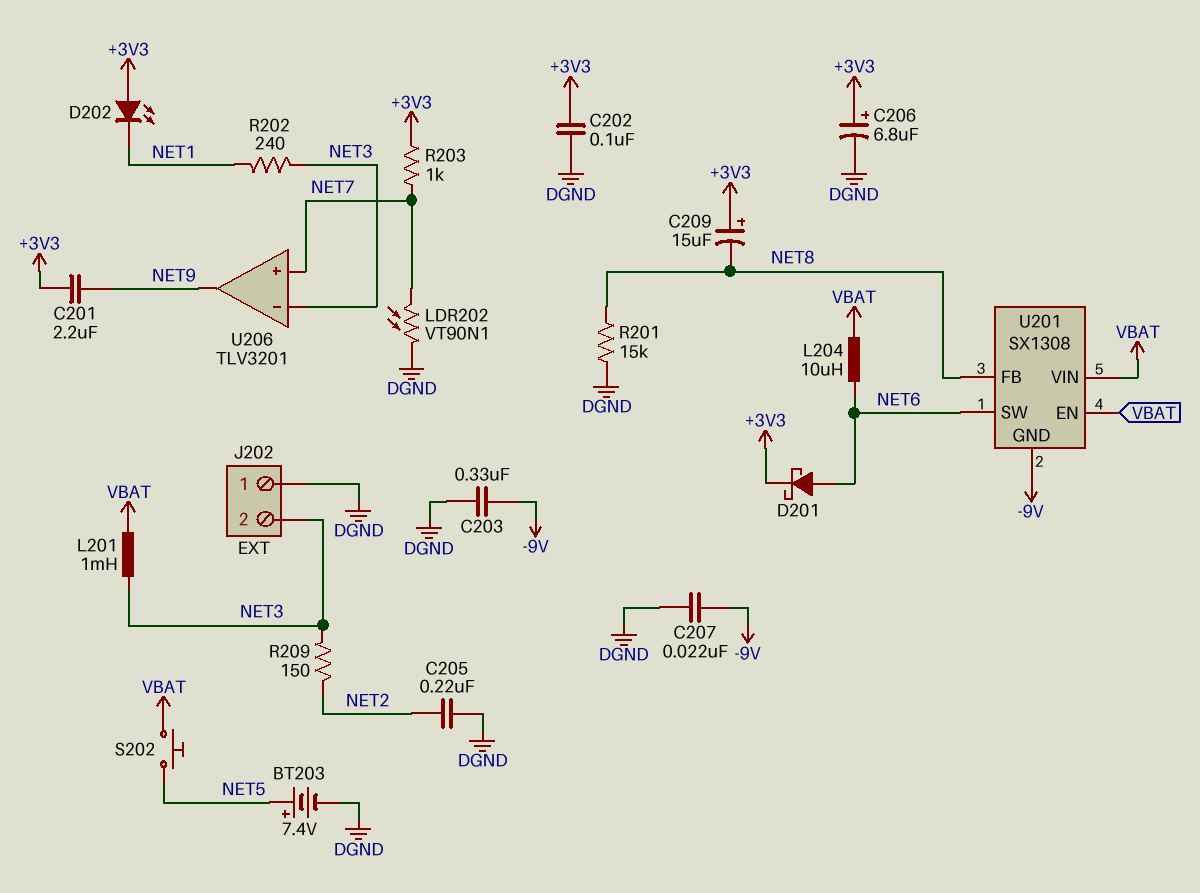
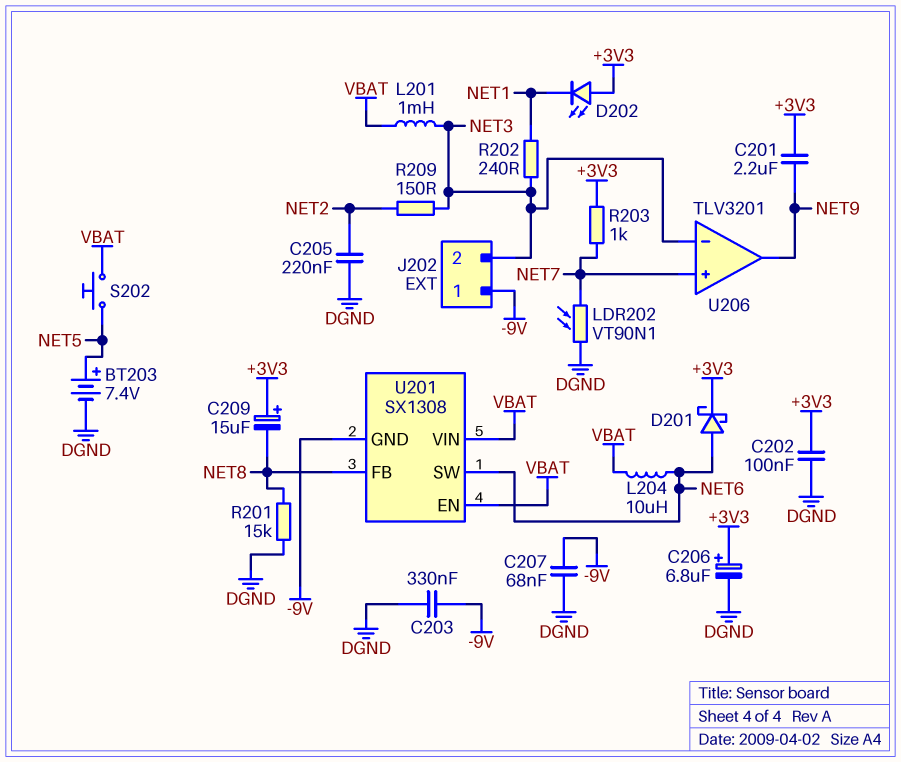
C207: 22nF (-9V, DGND) -> 68nF (-9V, DGND)
J202 pin 1: DGND -> -9V

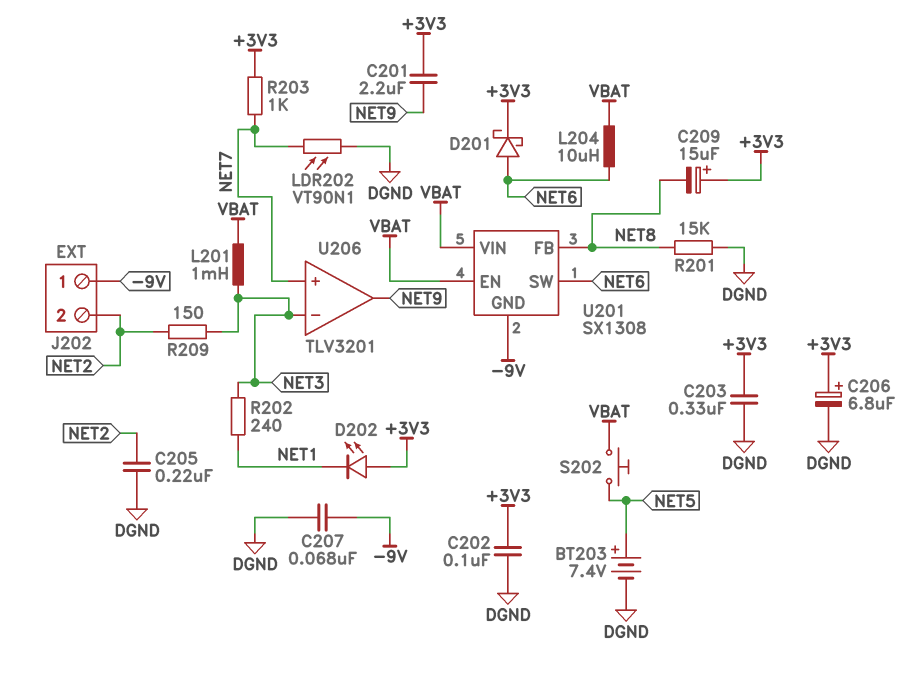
C203: 330nF (-9V, DGND) -> 330nF (+3V3, DGND)
J202 pin 2: NET3 -> NET2

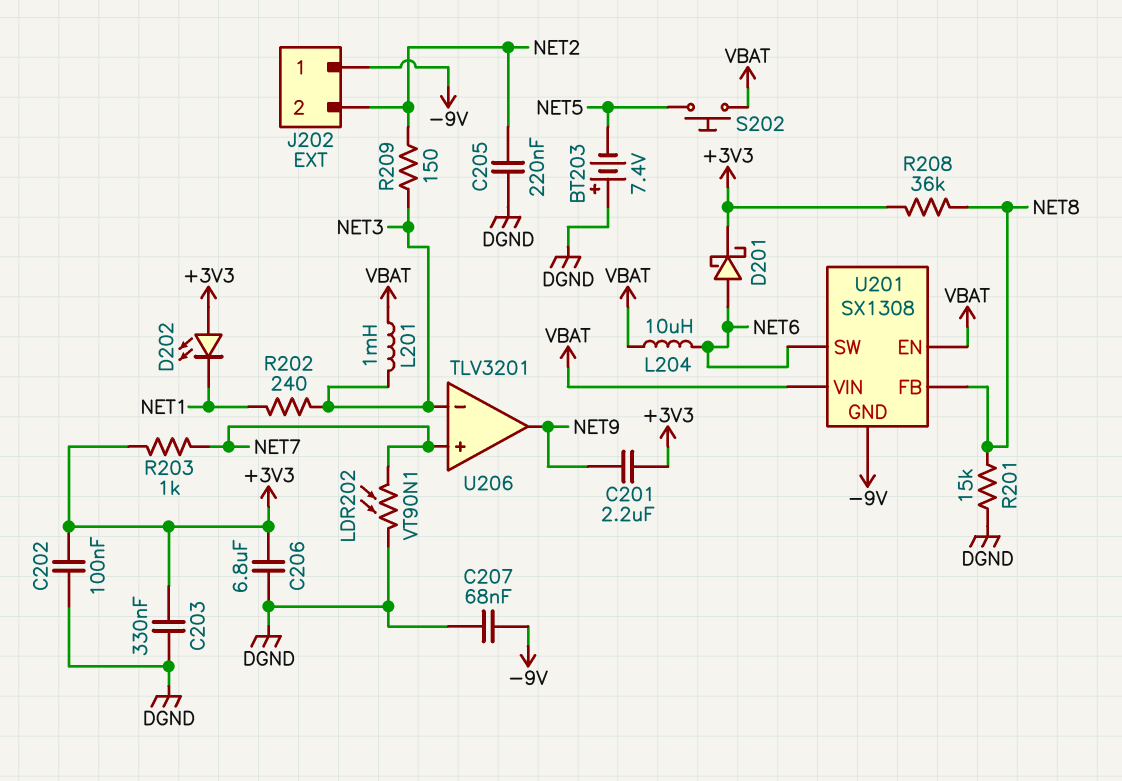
BT203: 7.4V (plus NET5, minus DGND) -> 7.4V (plus DGND, minus NET5)
C206: 6.8uF (plus +3V3, minus DGND) -> 6.8uF (+3V3, DGND)
C209: 15uF (plus +3V3, minus NET8) -> none
R208: none -> 36k (+3V3, NET8)

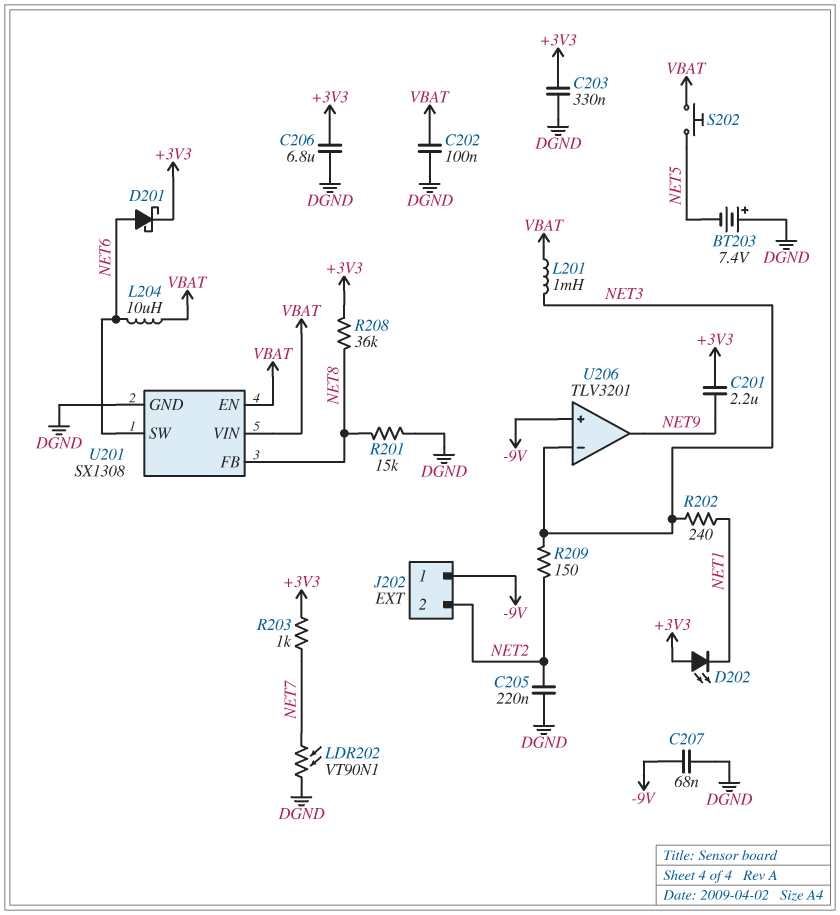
C202: 100nF (+3V3, DGND) -> 100nF (DGND, VBAT)
U201 pin GND: -9V -> DGND
U206 pin in+: NET7 -> -9V

